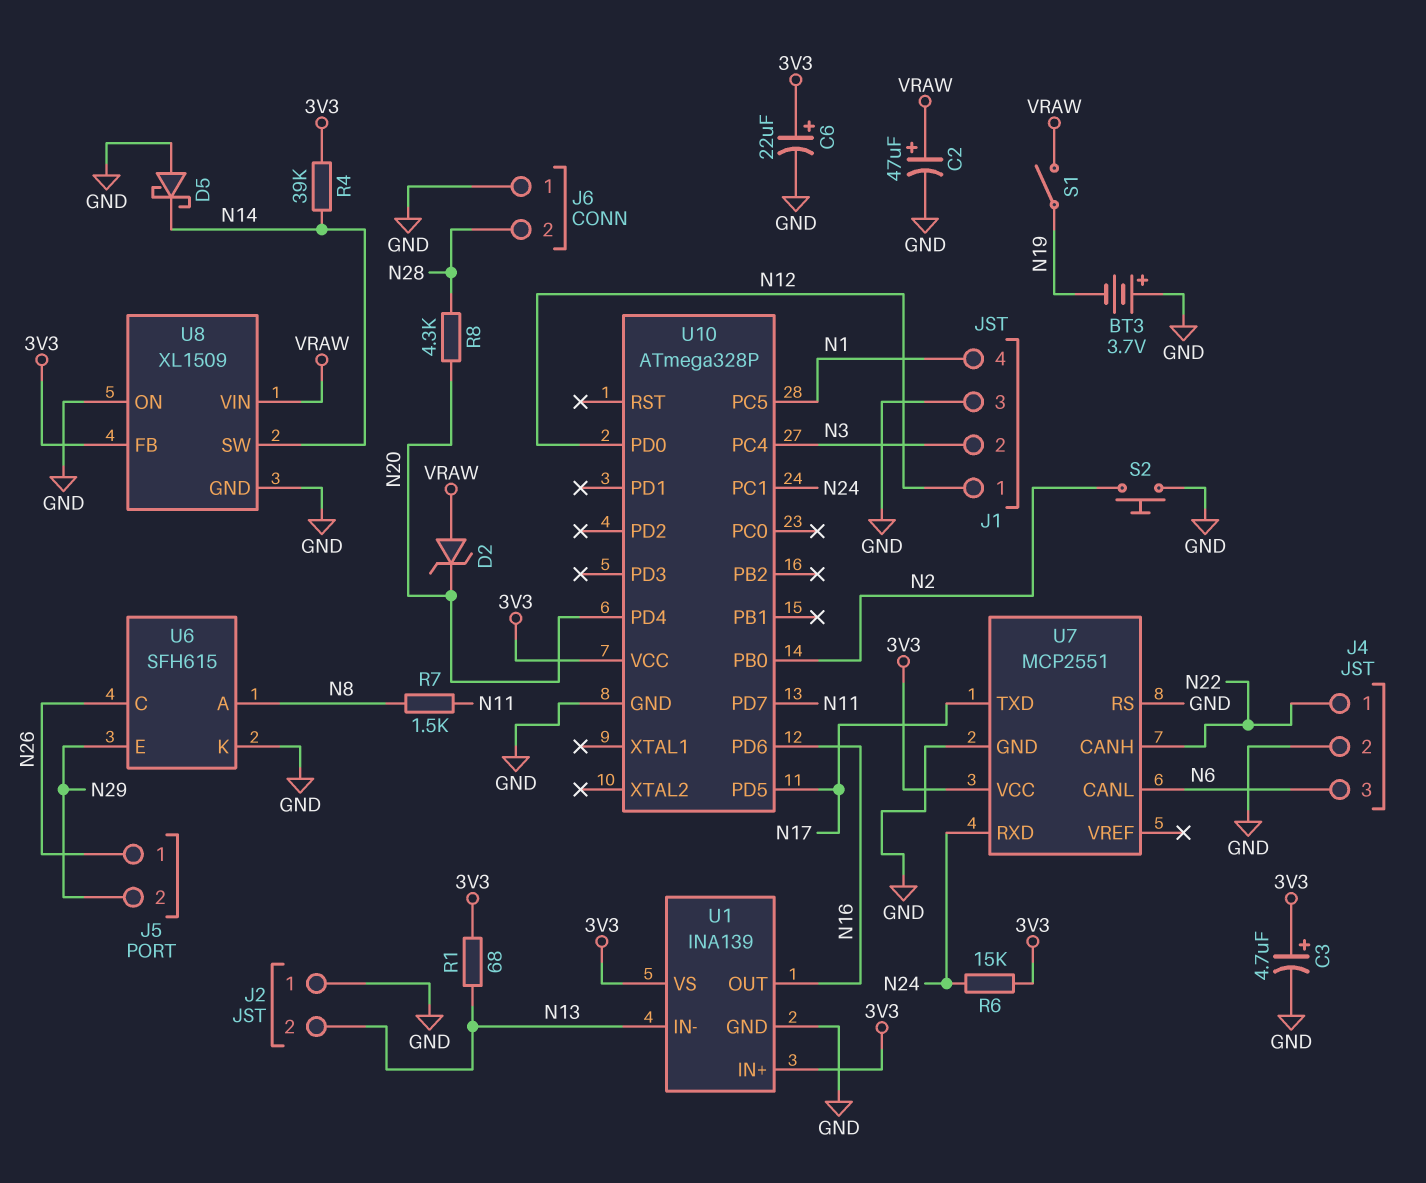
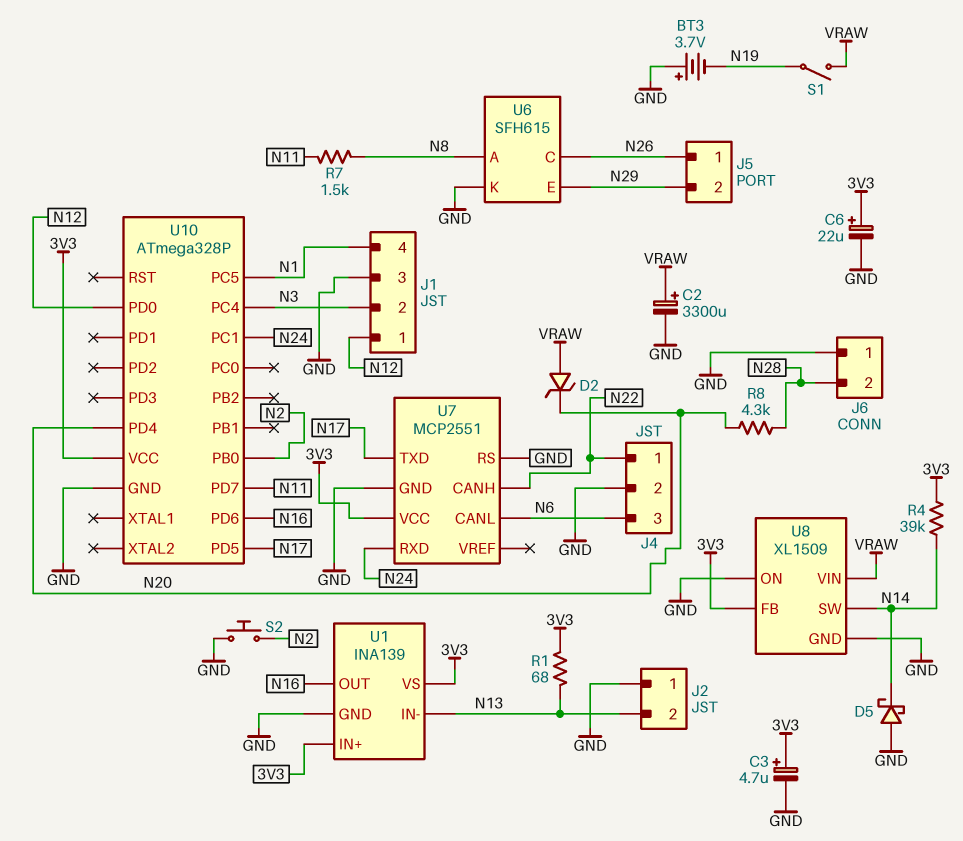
C2: 47uF (plus VRAW, minus GND) -> 3300uF (plus VRAW, minus GND)
R6: 15k (3V3, N24) -> none

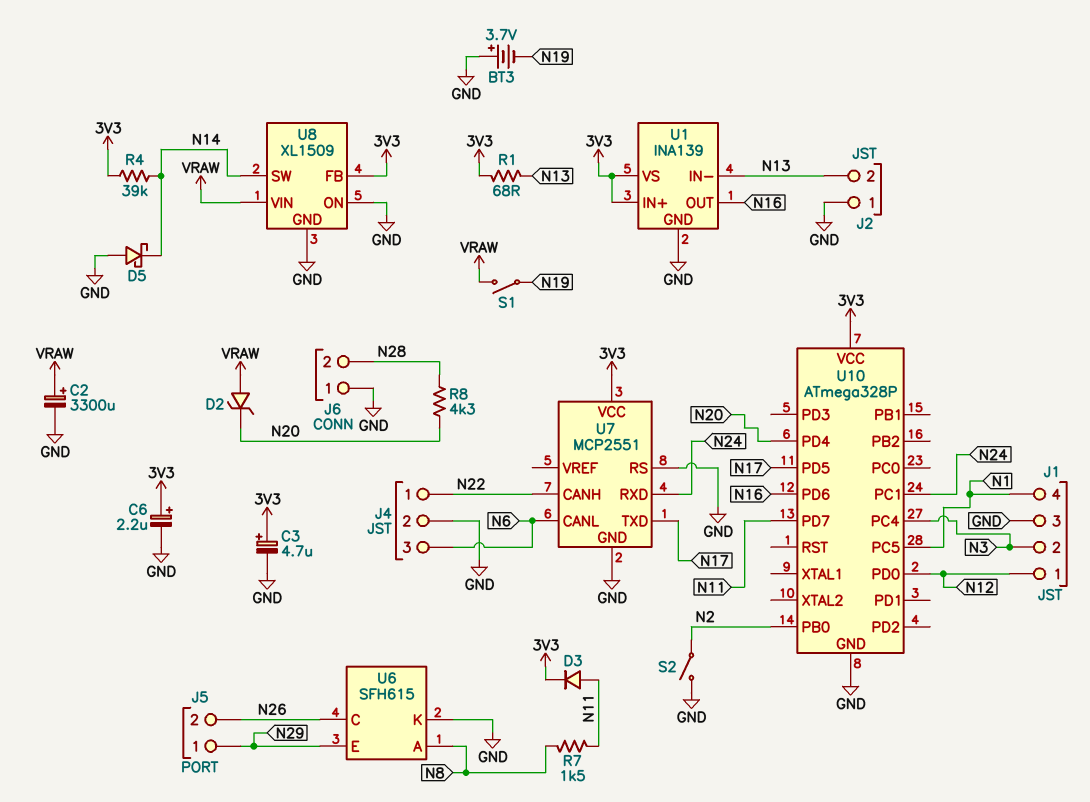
C6: 22uF (plus 3V3, minus GND) -> 2.2uF (plus 3V3, minus GND)
D3: none -> diode (A N11, K 3V3)
J5 pin 1: N26 -> N29
J5 pin 2: N29 -> N26
S2: button (GND, N2) -> switch (GND, N2)

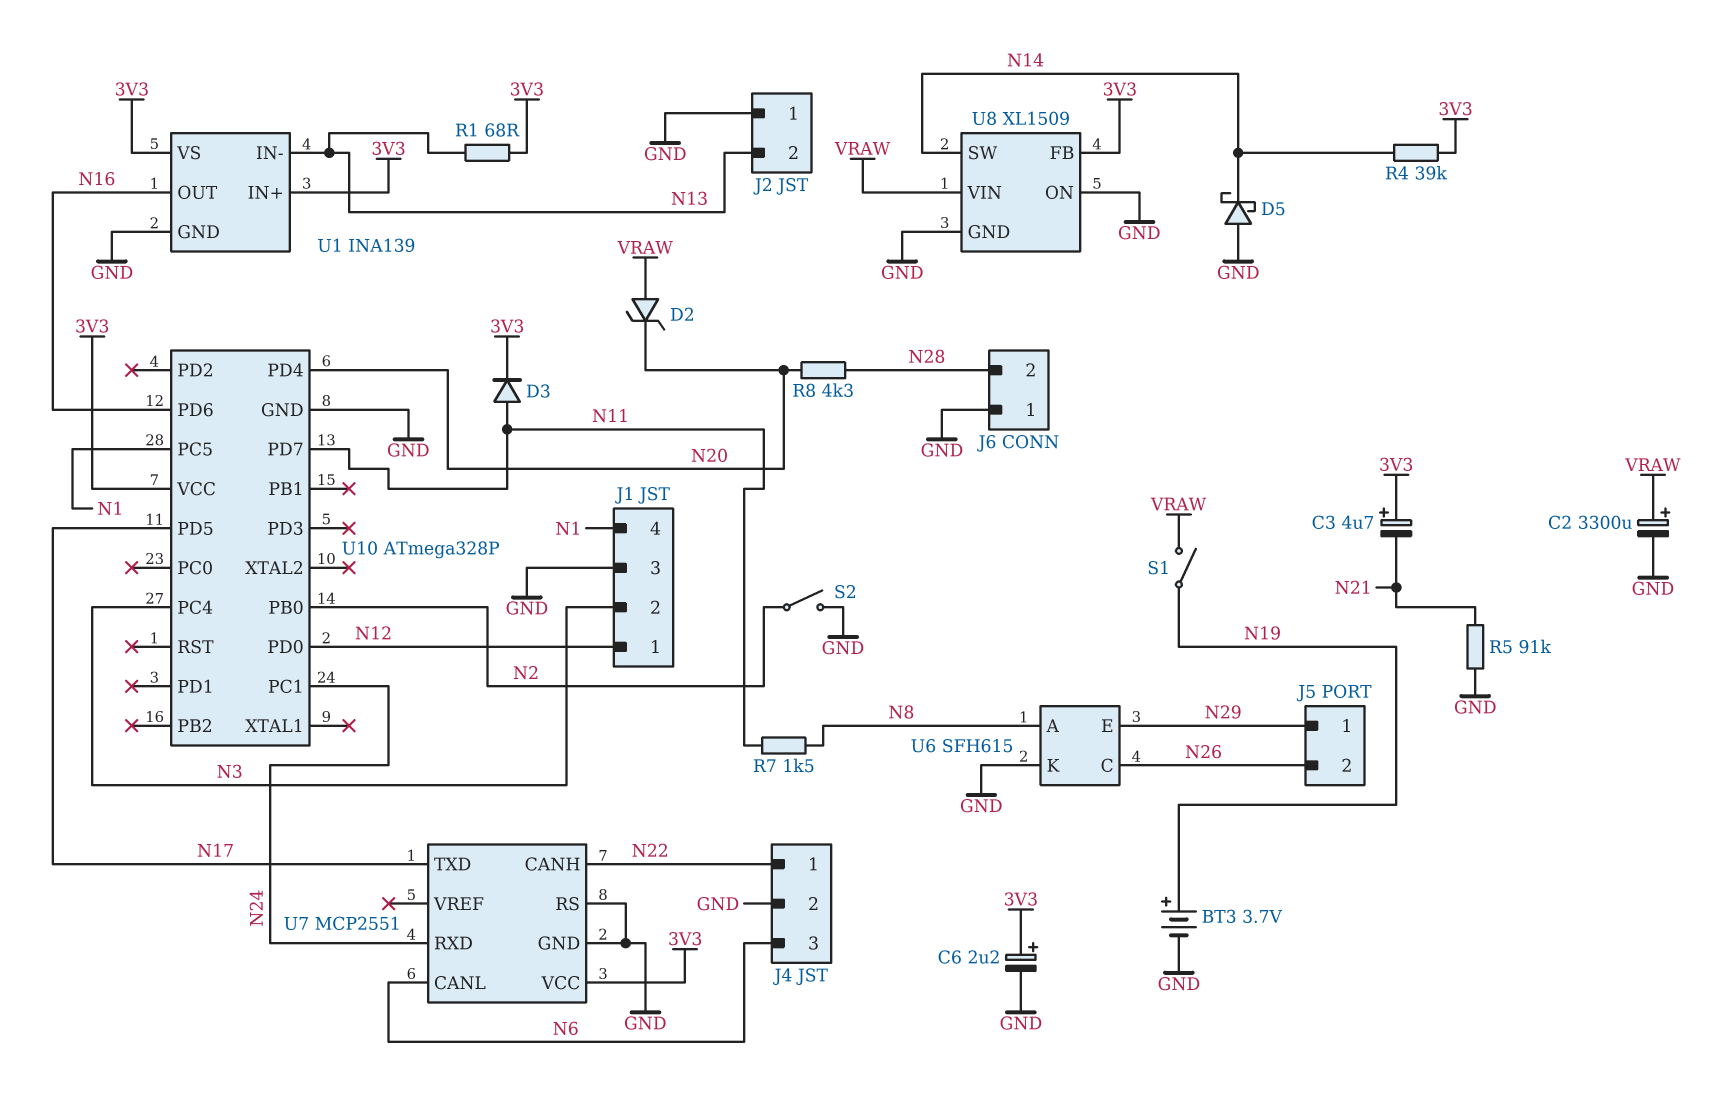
BT3: 3.7V (plus GND, minus N19) -> 3.7V (plus N19, minus GND)
C3: 4.7uF (plus 3V3, minus GND) -> 4.7uF (plus 3V3, minus N21)
R5: none -> 91k (GND, N21)

